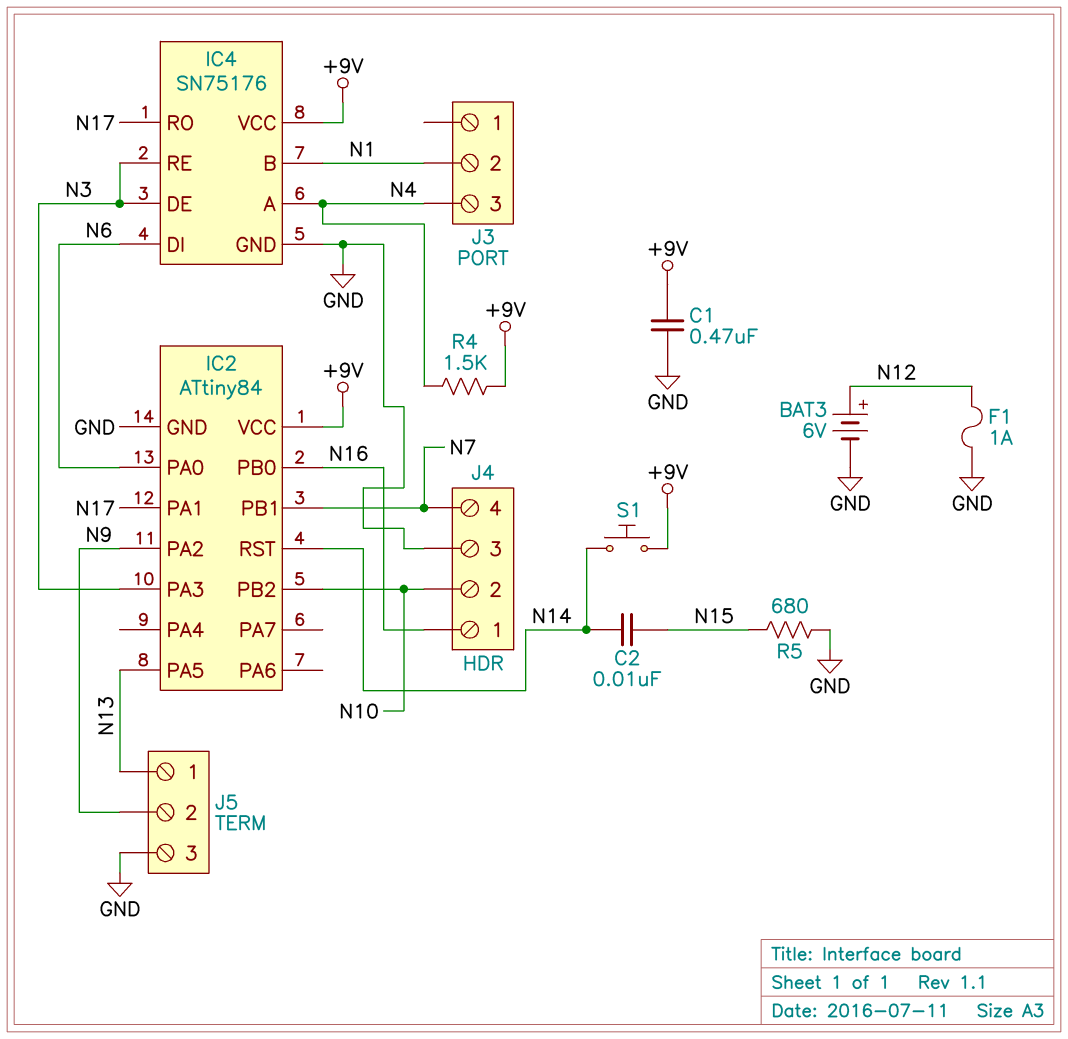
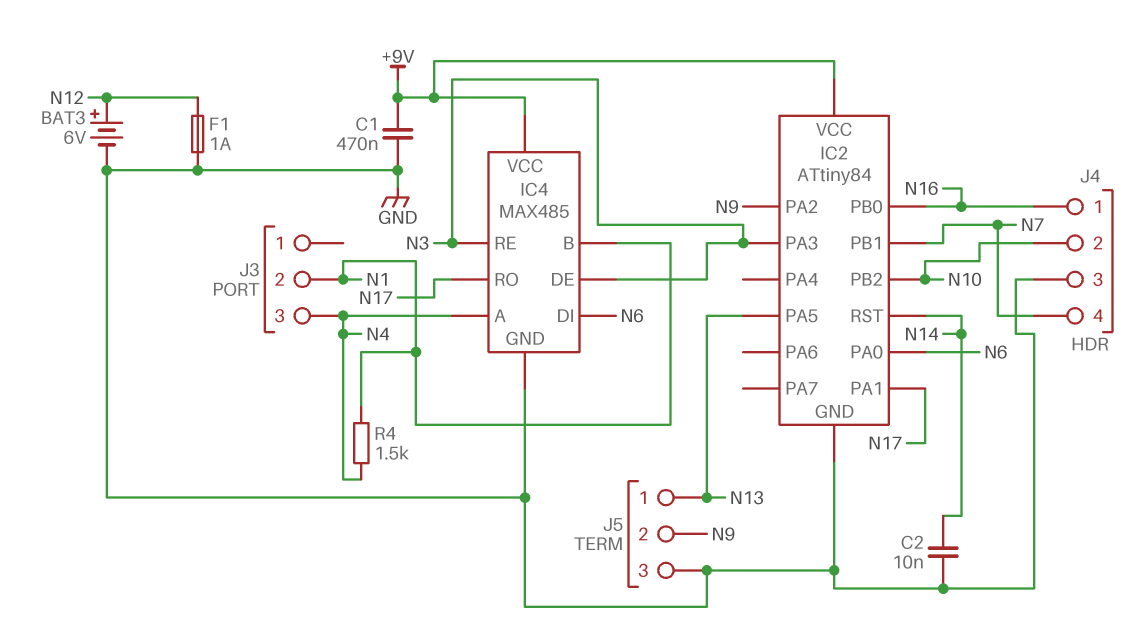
C2: 10nF (N14, N15) -> 10nF (GND, N14)
IC4: SN75176 -> MAX485
R4: 1.5k (+9V, N4) -> 1.5k (N1, N4)
R5: 680 (GND, N15) -> none
S1: button (+9V, N14) -> none

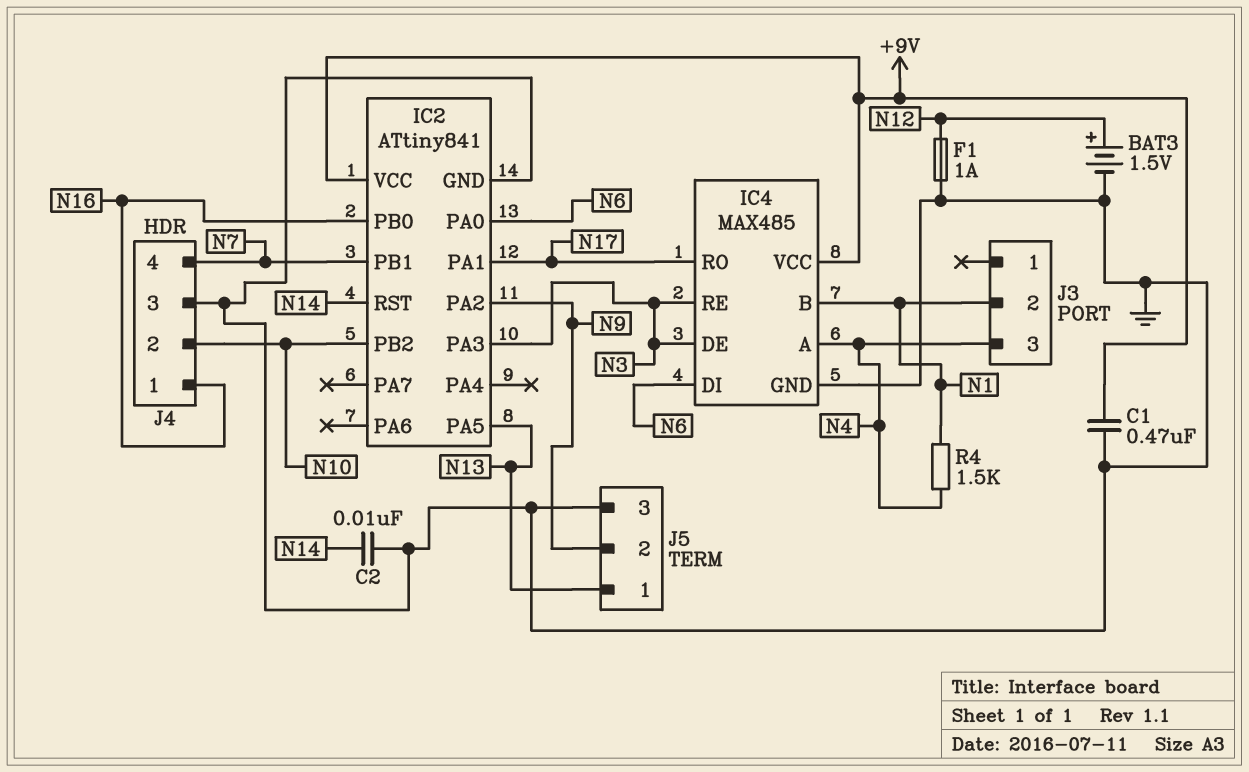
BAT3: 6V (plus N12, minus GND) -> 1.5V (plus N12, minus GND)
IC2: ATtiny84 -> ATtiny841

